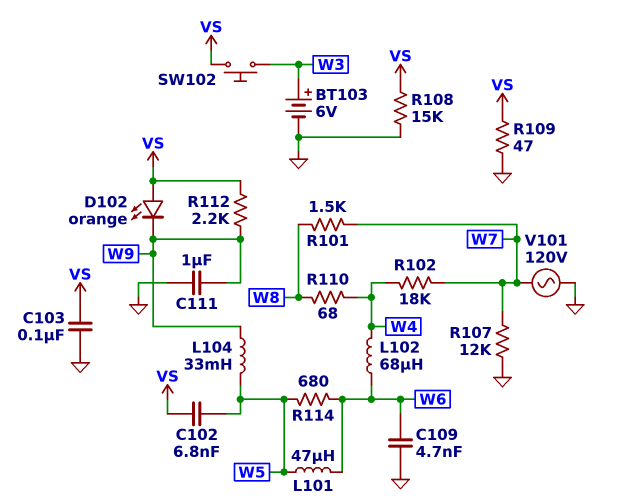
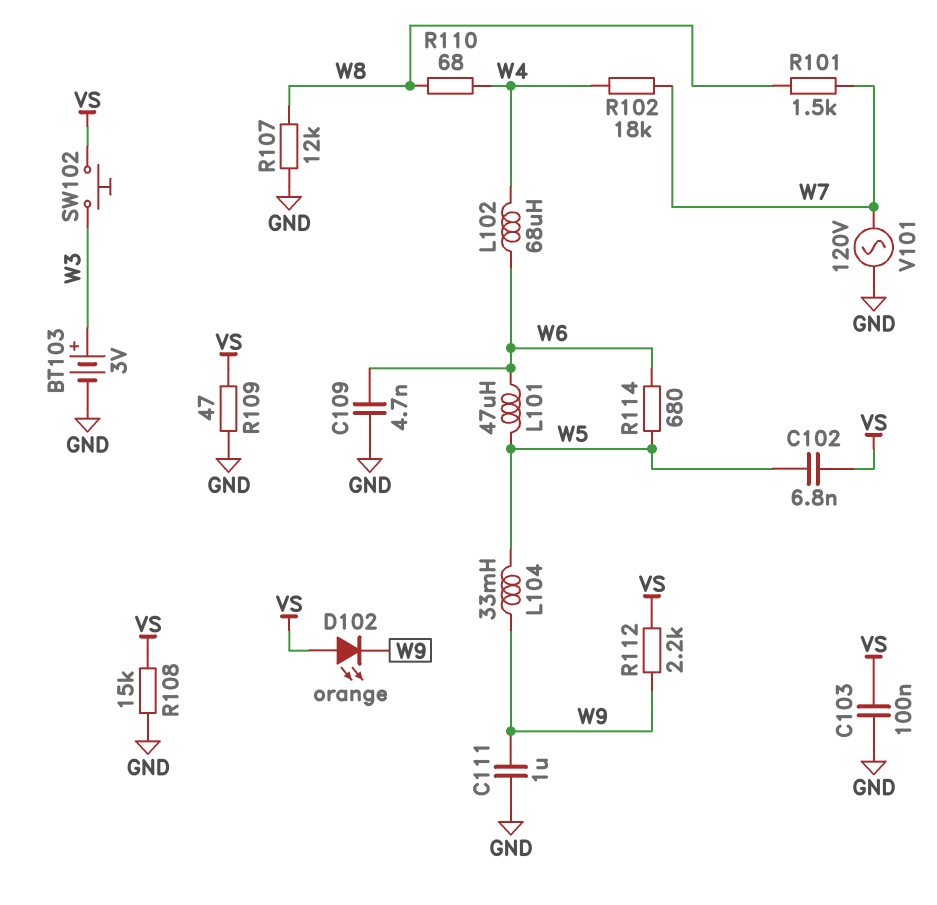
BT103: 6V (plus W3, minus GND) -> 3V (plus W3, minus GND)
R107: 12k (GND, W7) -> 12k (GND, W8)

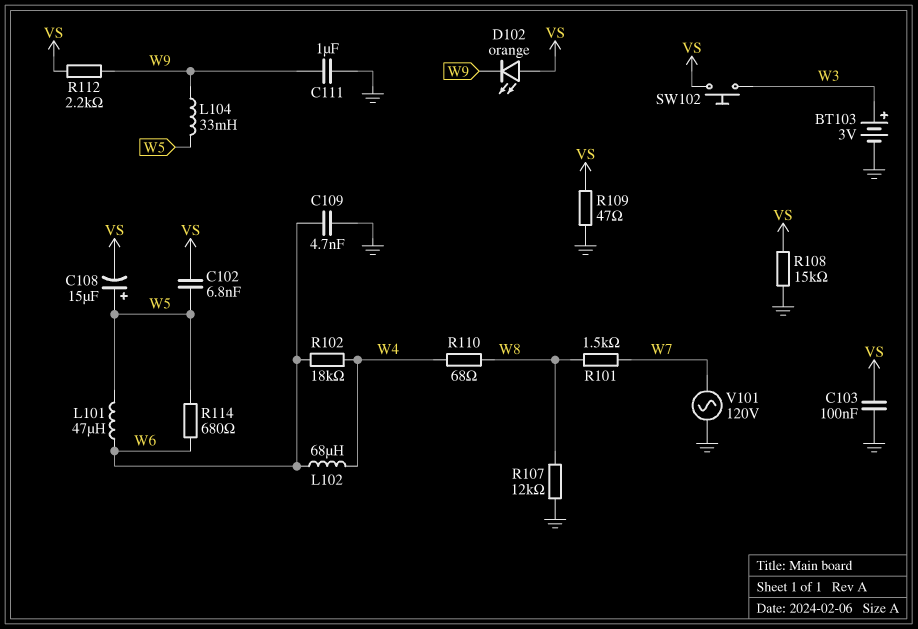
C108: none -> 15uF (plus W5, minus VS)
R102: 18k (W4, W7) -> 18k (W4, W6)

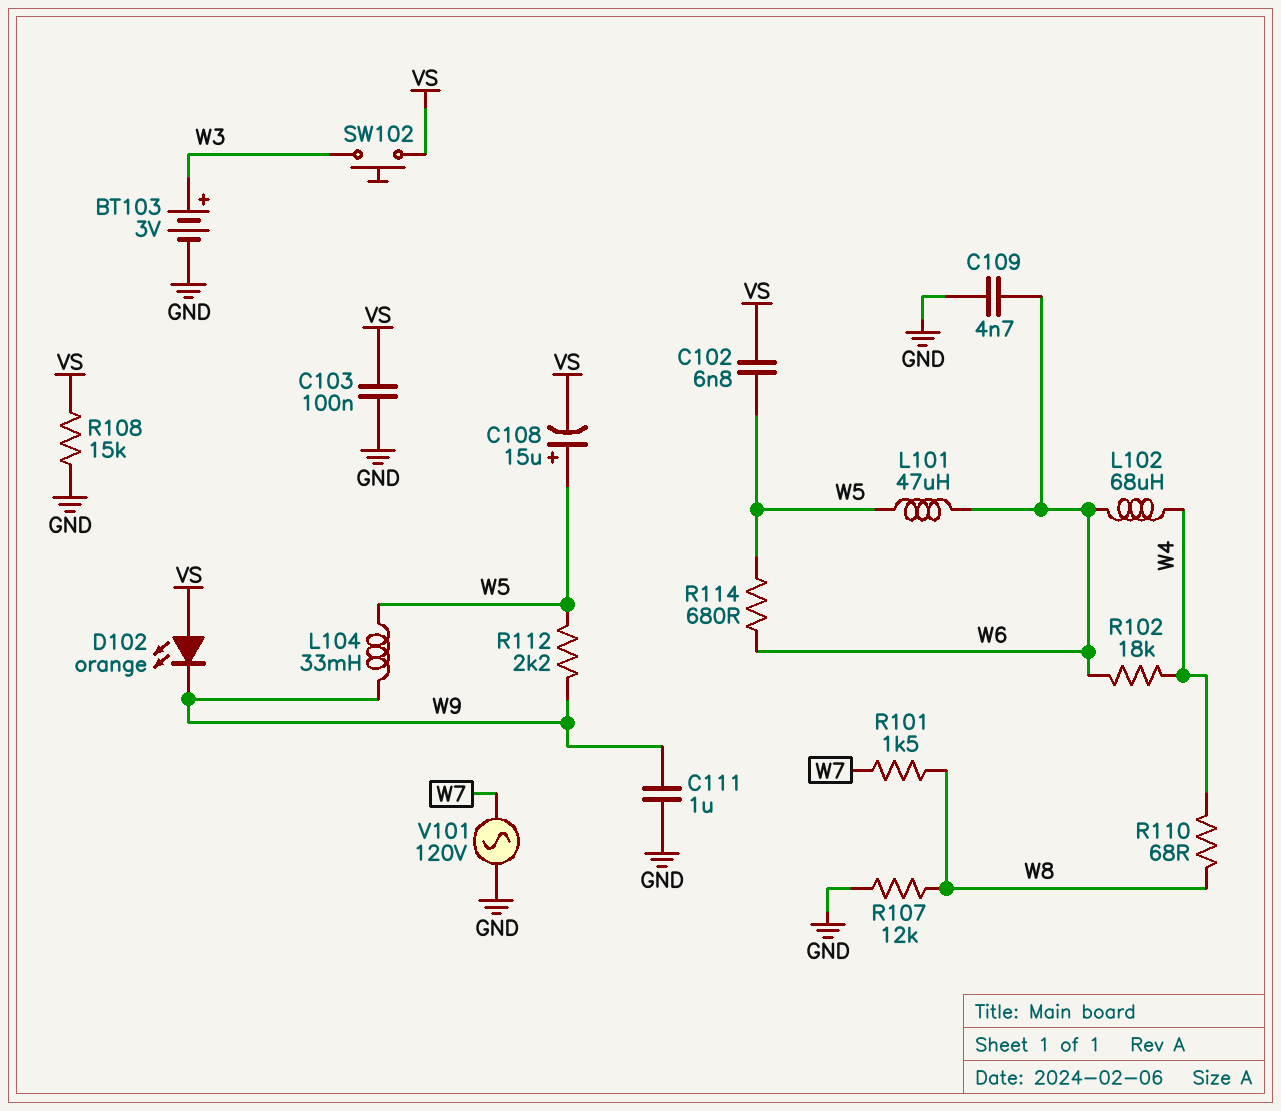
R109: 47 (GND, VS) -> none
R112: 2.2k (VS, W9) -> 2.2k (W5, W9)

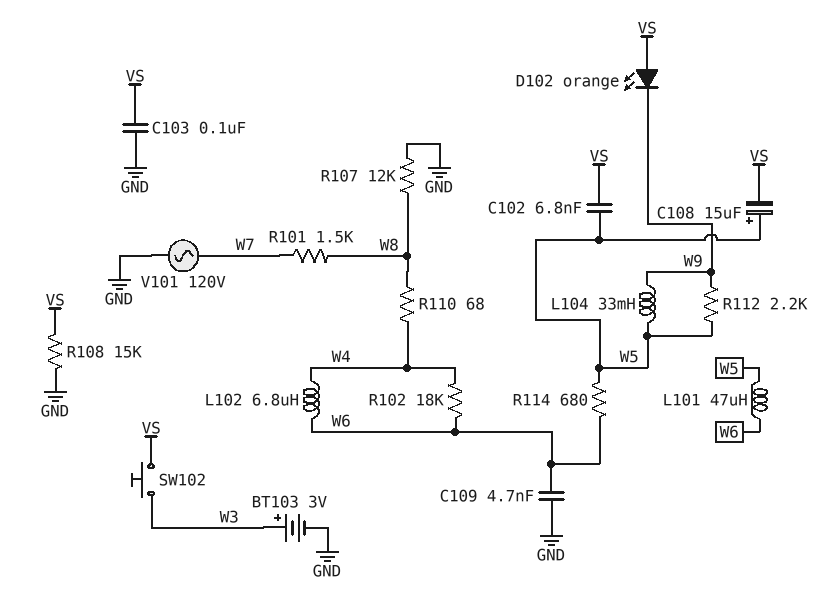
C111: 1uF (GND, W9) -> none
L102: 68uH (W4, W6) -> 6.8uH (W4, W6)

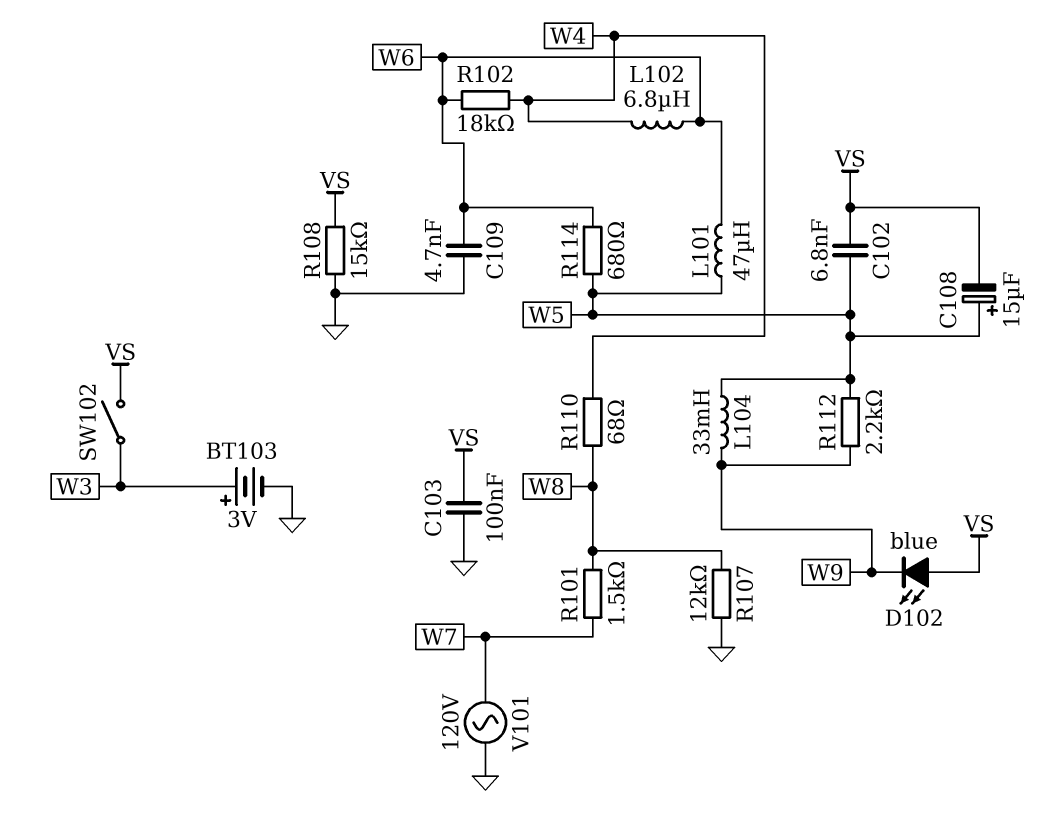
D102: LED orange (A VS, K W9) -> LED blue (A VS, K W9)
SW102: button (VS, W3) -> switch (VS, W3)

